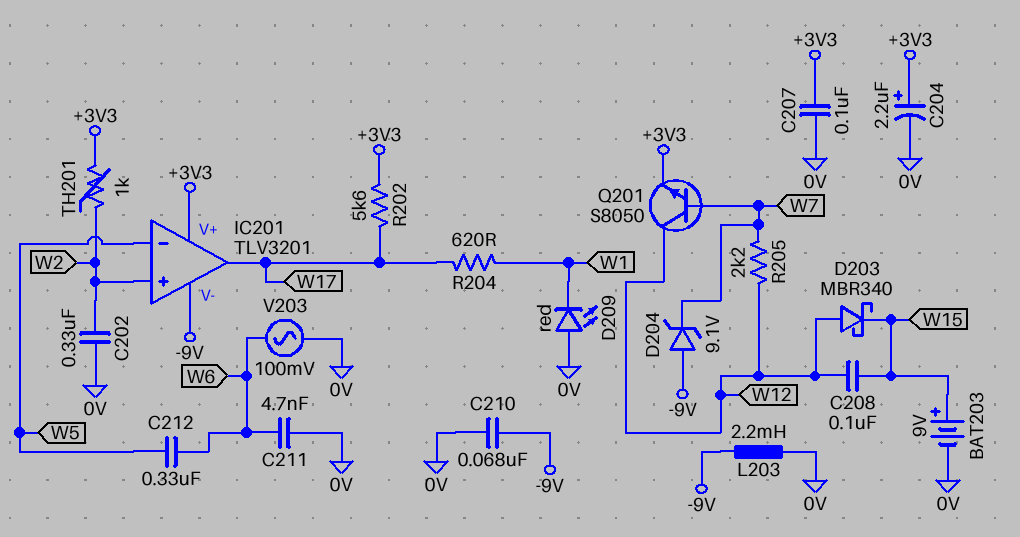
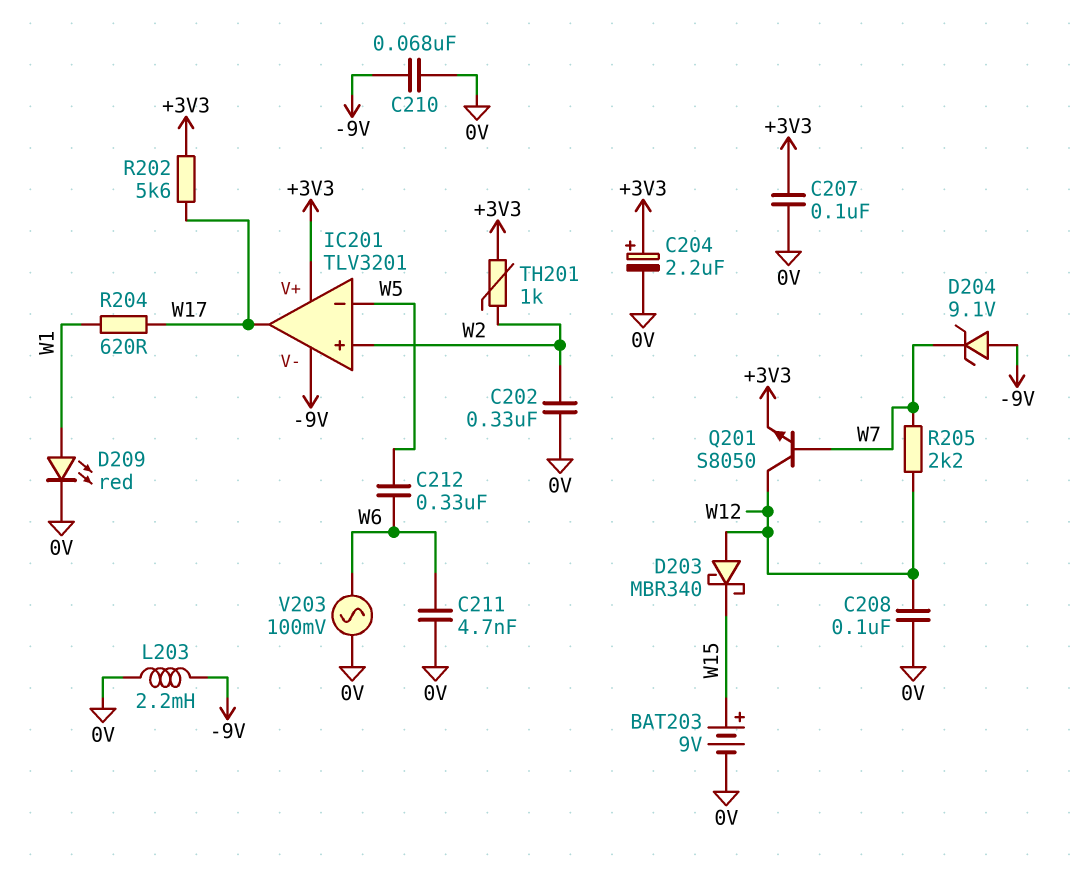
C208: 100nF (W12, W15) -> 100nF (0V, W12)
D209: LED red (A 0V, K W1) -> LED red (A W1, K 0V)

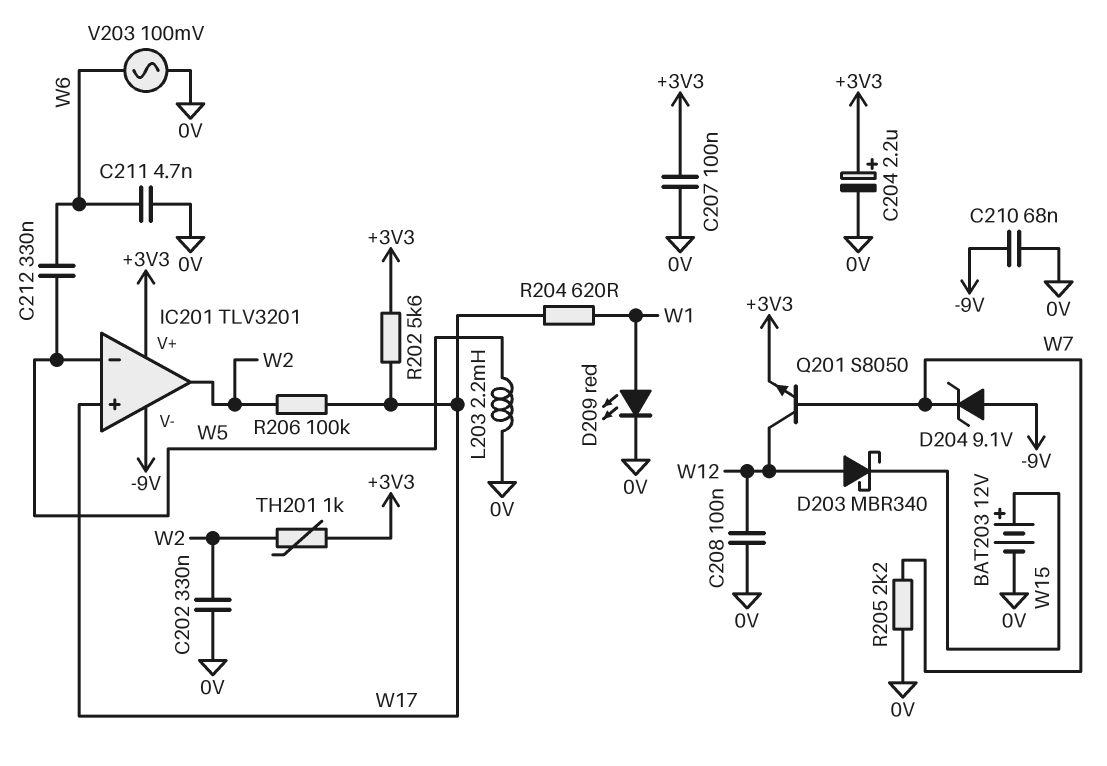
BAT203: 9V (plus W15, minus 0V) -> 12V (plus W15, minus 0V)
IC201 pin in+: W2 -> W17
IC201 pin out: W17 -> W2
L203: 2.2mH (-9V, 0V) -> 2.2mH (0V, W5)
R205: 2.2k (W7, W12) -> 2.2k (0V, W7)
R206: none -> 100k (W2, W17)

